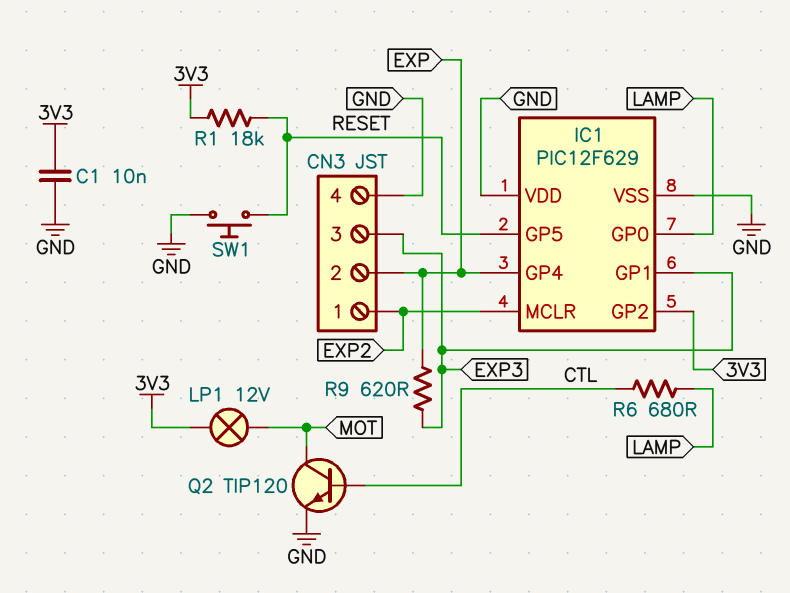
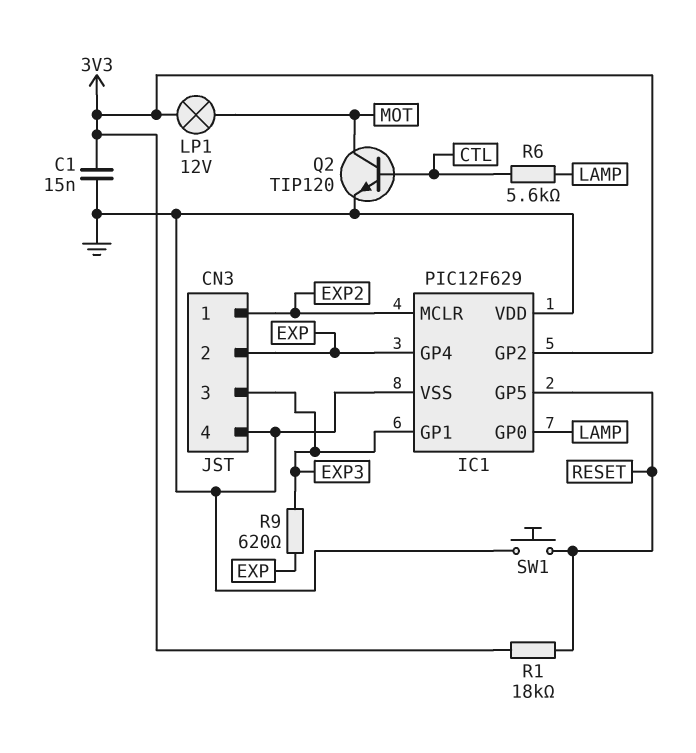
C1: 10nF (3V3, GND) -> 15nF (3V3, GND)
R6: 680 (CTL, LAMP) -> 5.6k (CTL, LAMP)

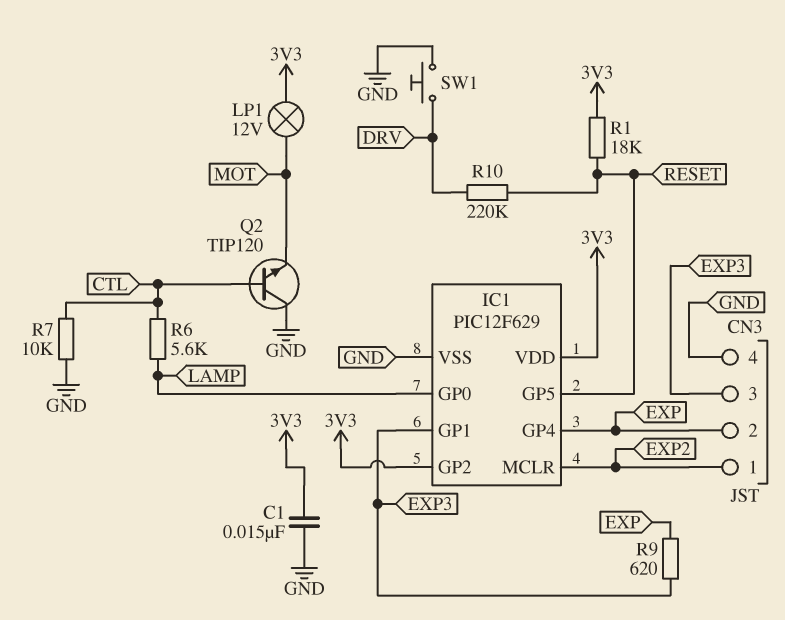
IC1 pin VDD: GND -> 3V3
Q2: NPN TIP120 (B CTL, C MOT, E GND) -> NPN TIP120 (B CTL, C GND, E MOT)
R7: none -> 10k (CTL, GND)
R10: none -> 220k (DRV, RESET)
SW1: button (GND, RESET) -> button (DRV, GND)

